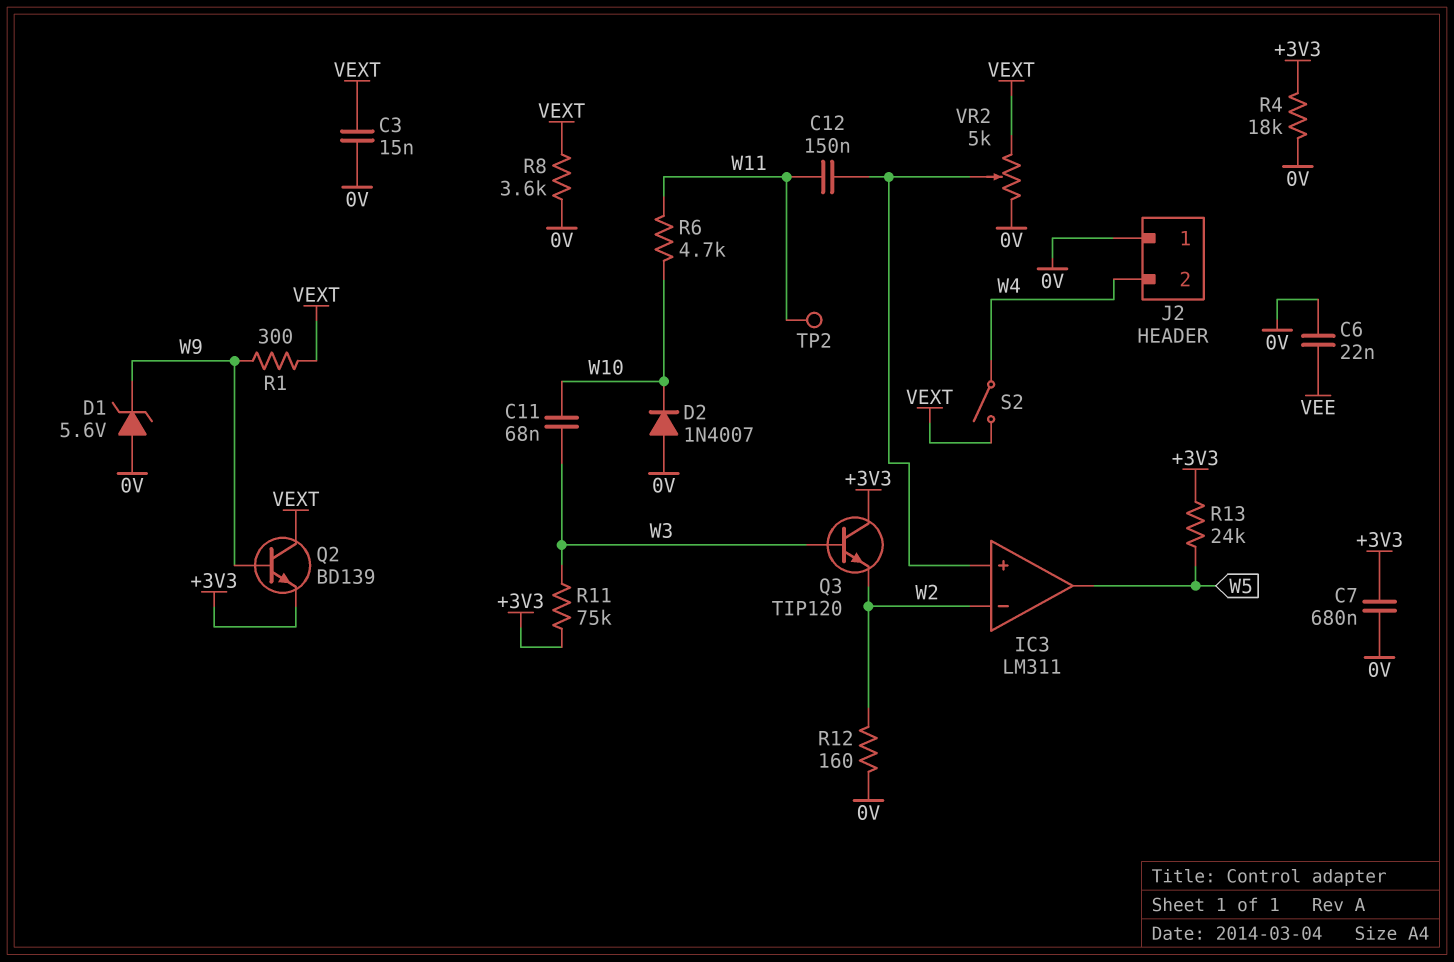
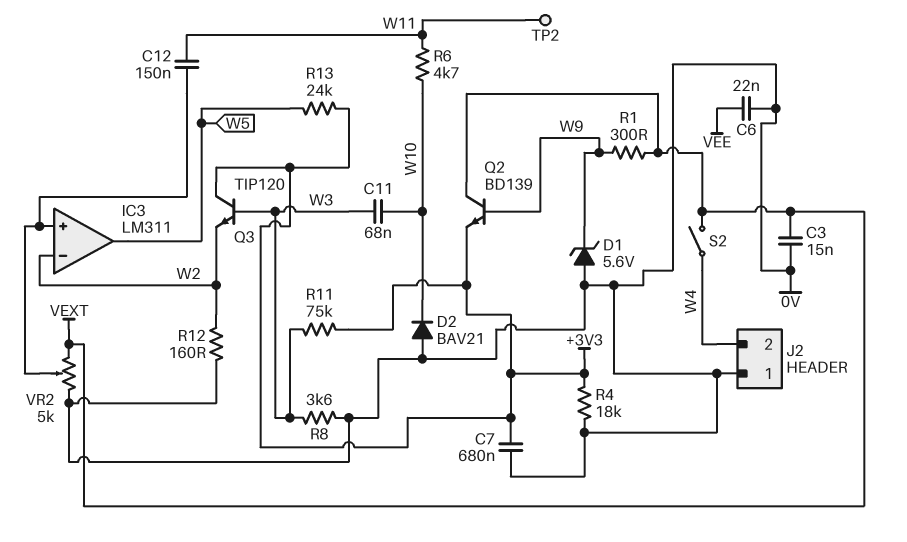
D2: diode 1N4007 (A 0V, K W10) -> diode BAV21 (A 0V, K W10)
R8: 3.6k (0V, VEXT) -> 3.6k (0V, W3)

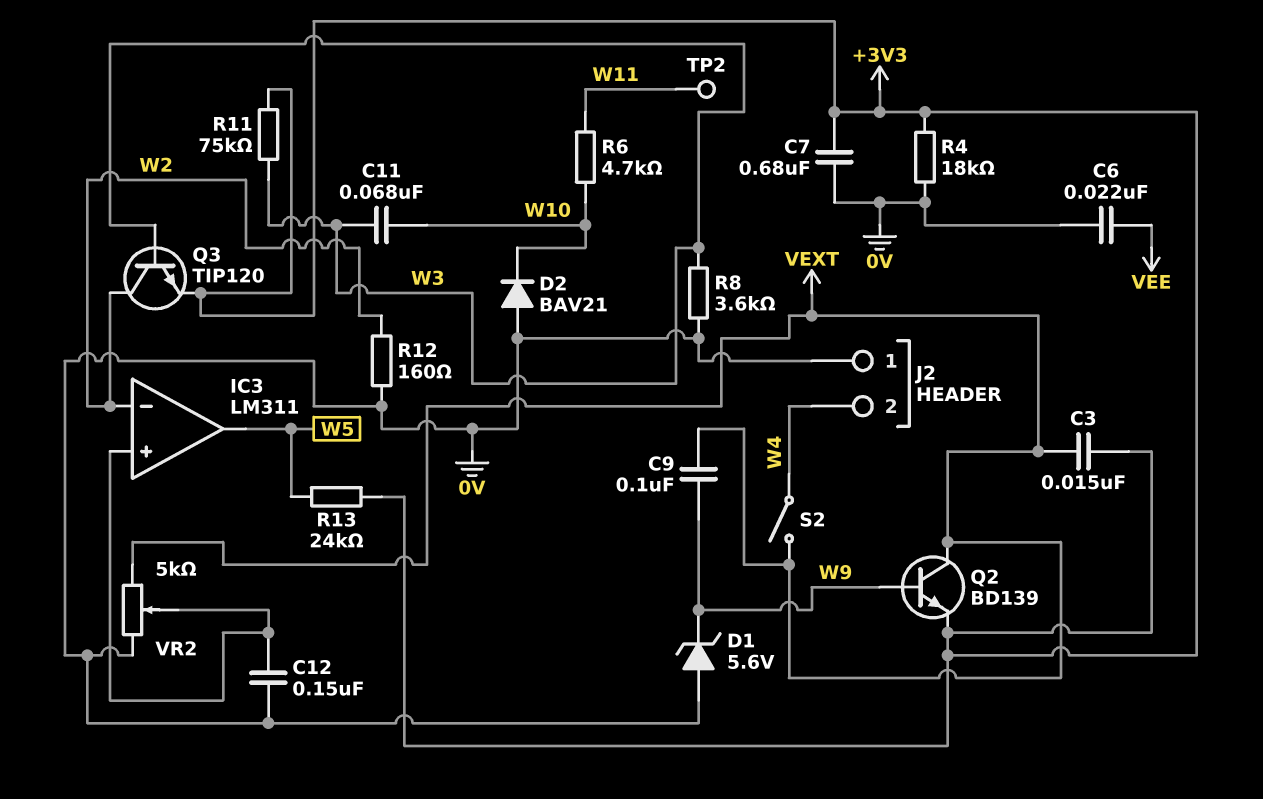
C3: 15nF (0V, VEXT) -> 15nF (+3V3, VEXT)
C9: none -> 100nF (VEXT, W9)
C12: 150nF (IC3/in+, W11) -> 150nF (0V, IC3/in+)
Q3: NPN TIP120 (B W3, C +3V3, E W2) -> NPN TIP120 (B W3, C W2, E +3V3)
R1: 300 (VEXT, W9) -> none

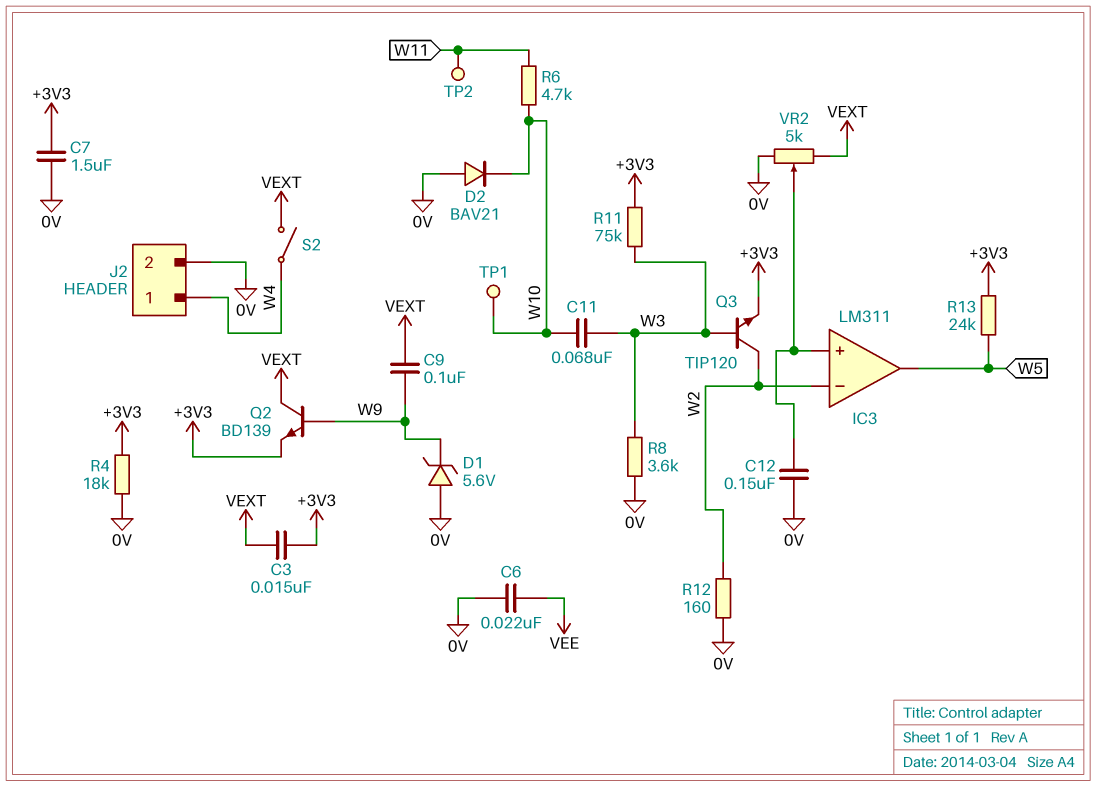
C7: 680nF (+3V3, 0V) -> 1.5uF (+3V3, 0V)
J2 pin 1: 0V -> W4
J2 pin 2: W4 -> 0V
TP1: none -> test point (W10)

